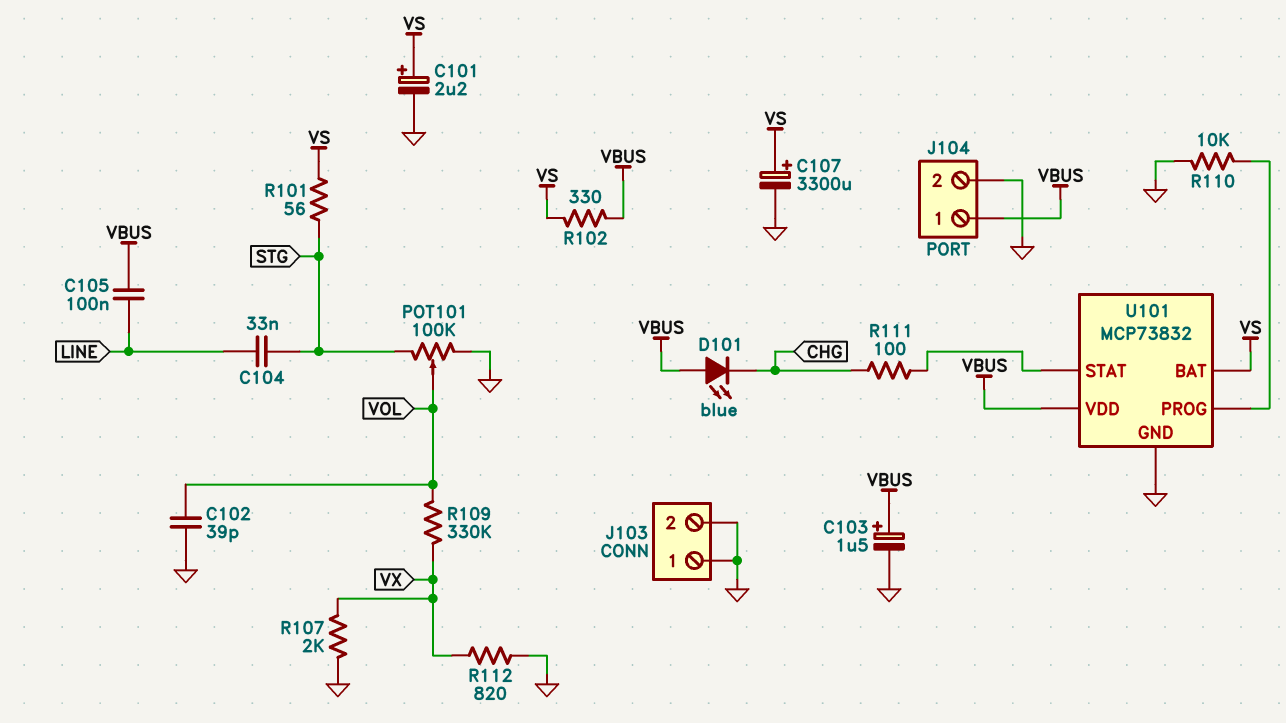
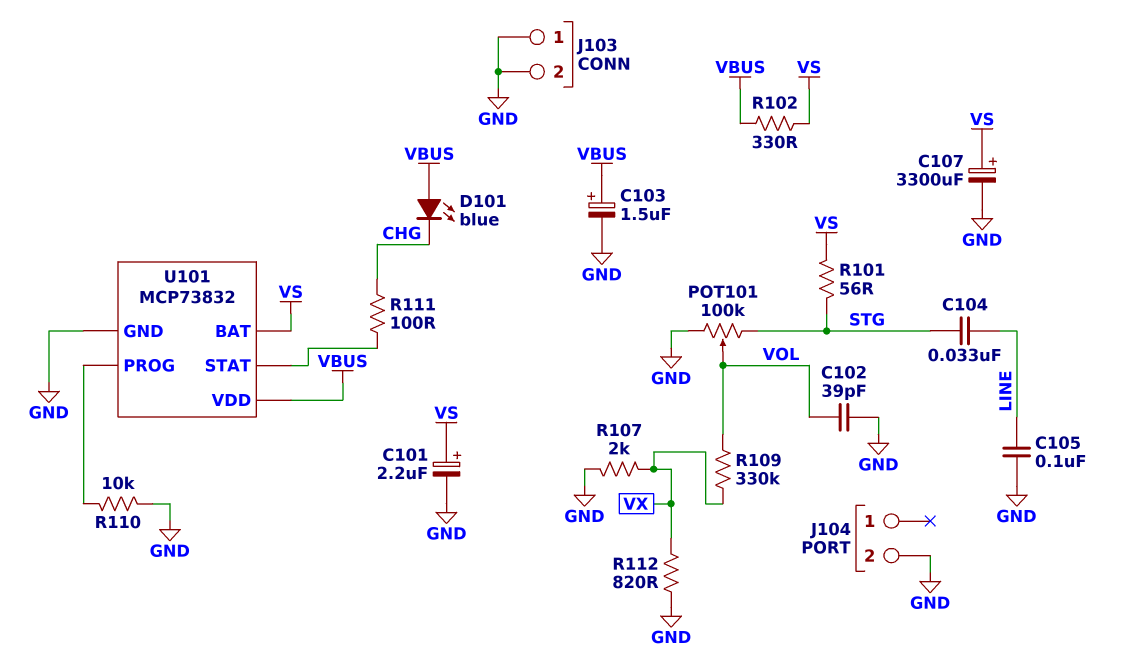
C105: 100nF (LINE, VBUS) -> 100nF (GND, LINE)
J104 pin 1: VBUS -> none

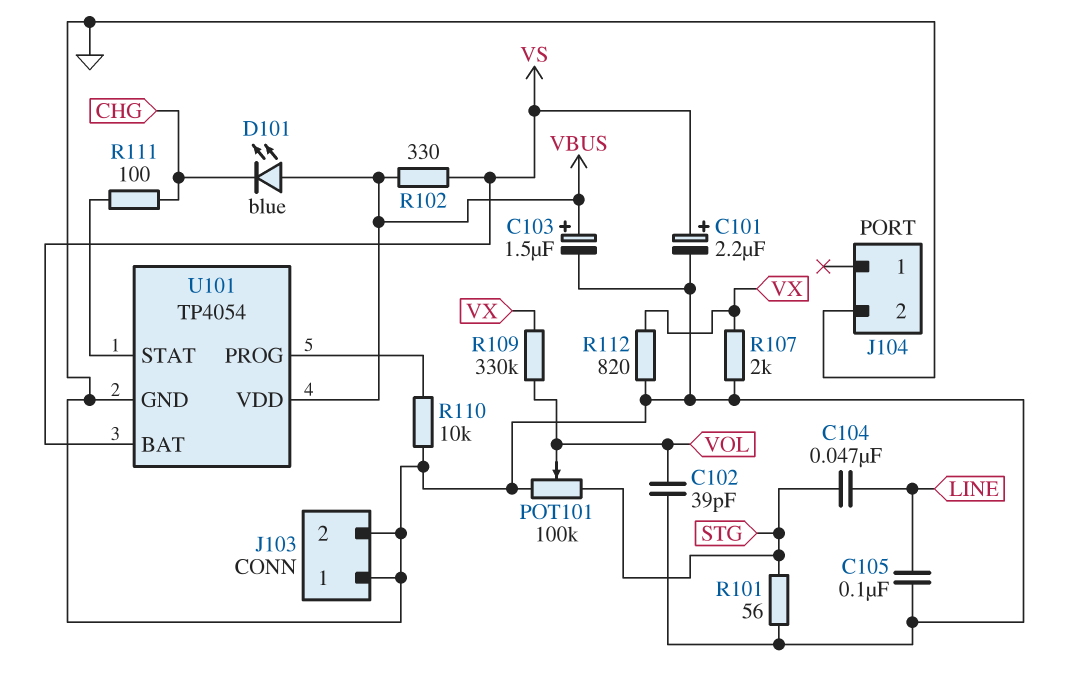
C104: 33nF (LINE, STG) -> 47nF (LINE, STG)
C107: 3300uF (plus VS, minus GND) -> none
R101: 56 (STG, VS) -> 56 (GND, STG)
U101: MCP73832 -> TP4054

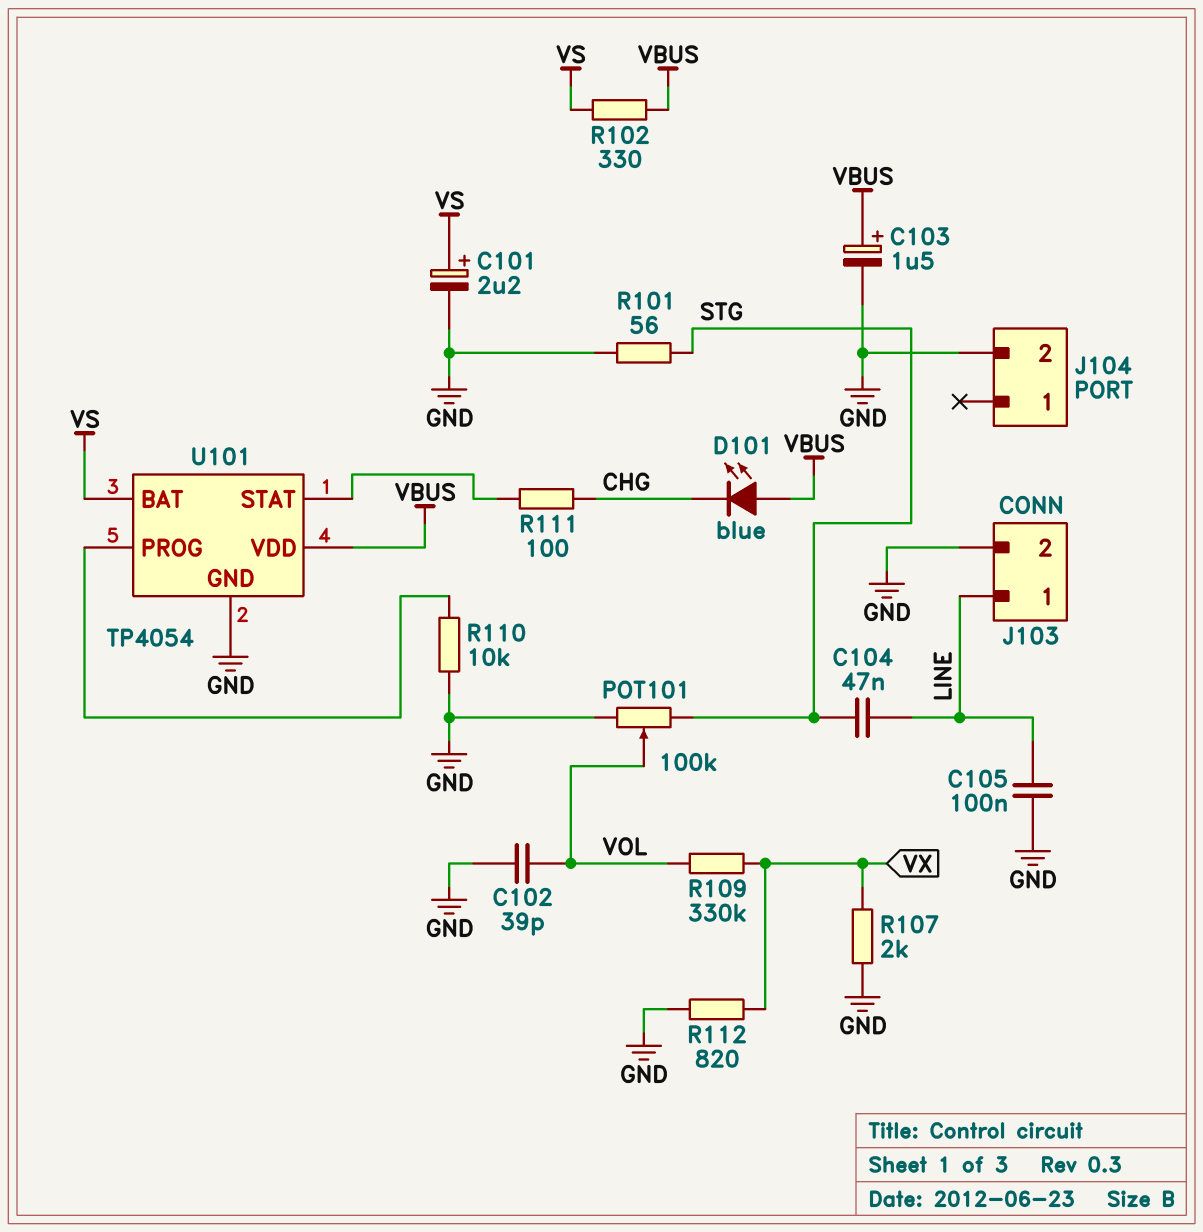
J103 pin 1: GND -> LINE

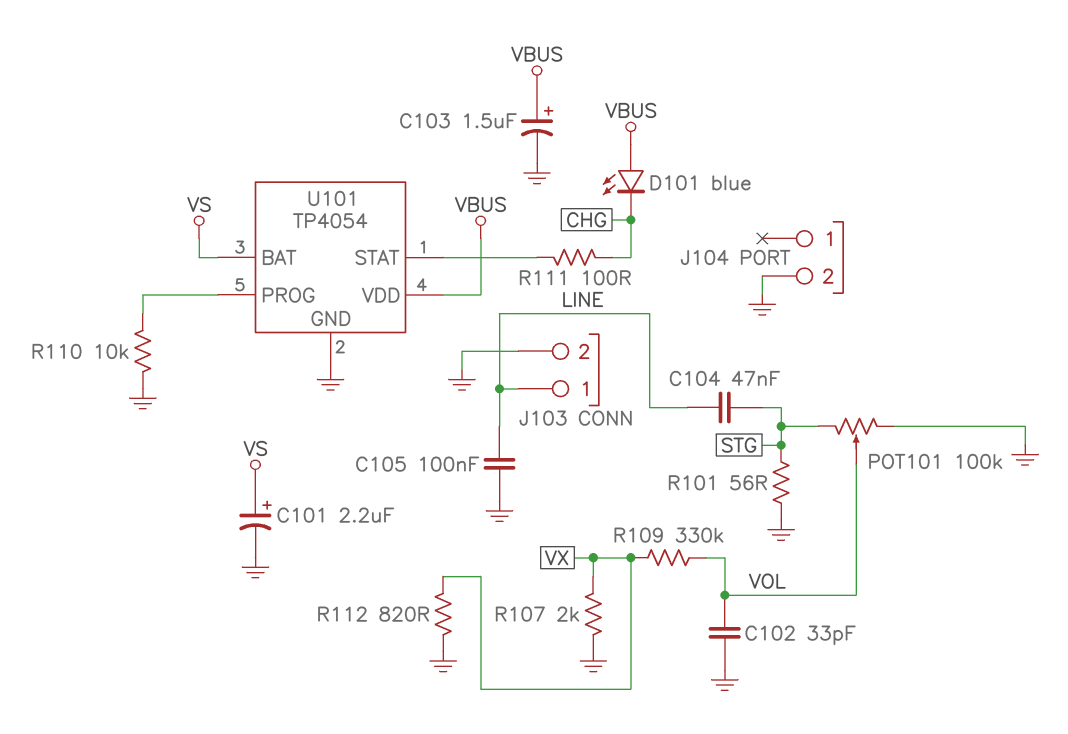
C102: 39pF (GND, VOL) -> 33pF (GND, VOL)
R102: 330 (VBUS, VS) -> none

